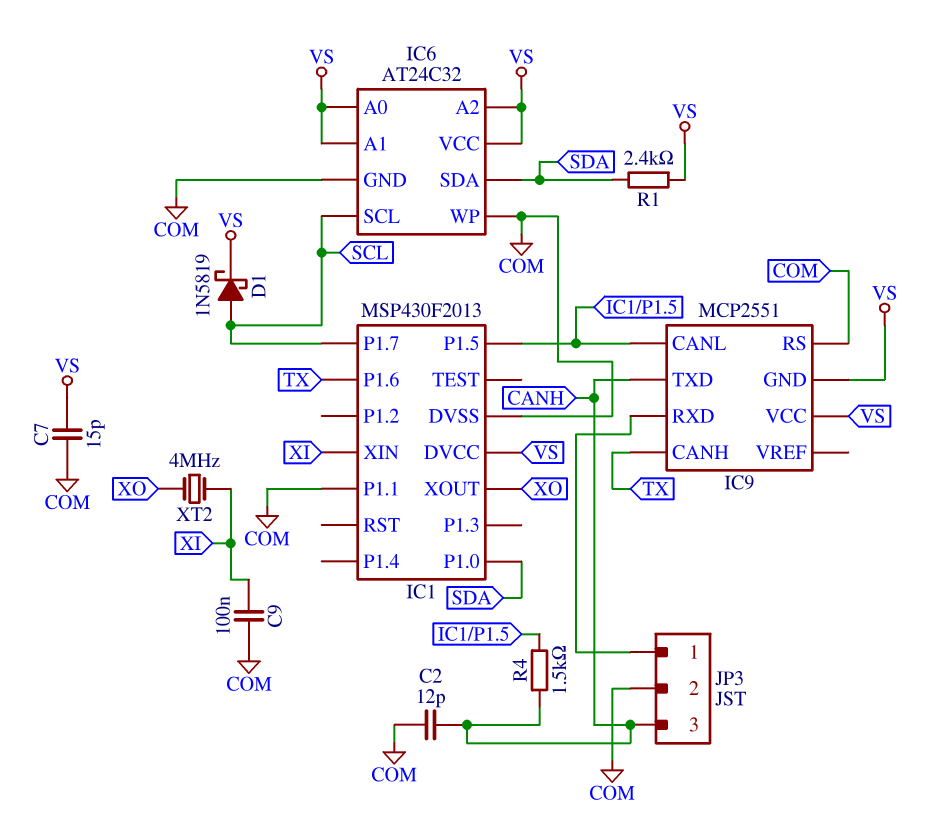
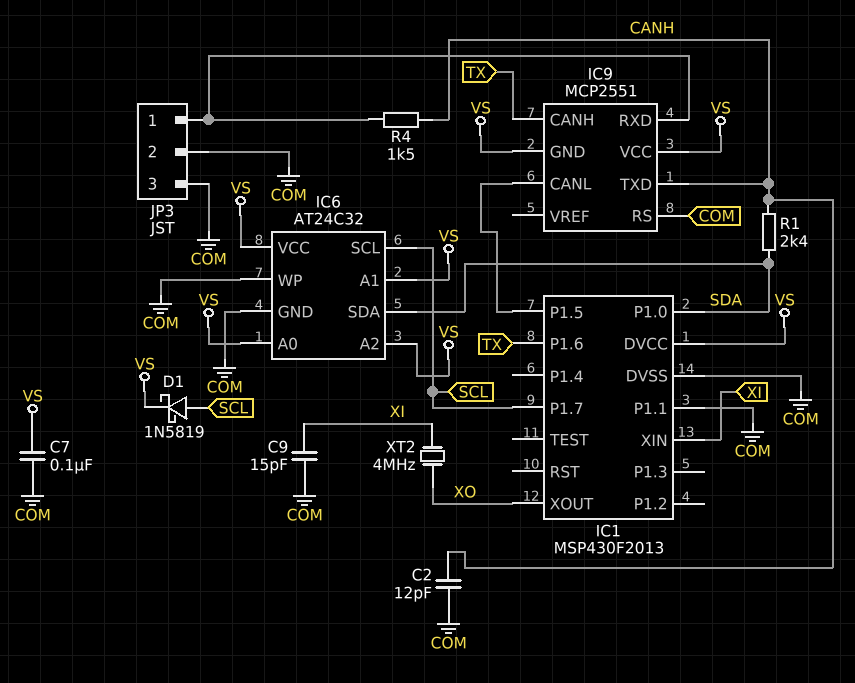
C7: 15pF (COM, VS) -> 100nF (COM, VS)
C9: 100nF (COM, XI) -> 15pF (COM, XI)
JP3 pin 3: CANH -> COM
R1: 2.4k (SDA, VS) -> 2.4k (CANH, SDA)
R4: 1.5k (CANH, IC1/P1.5) -> 1.5k (CANH, IC9/RXD)

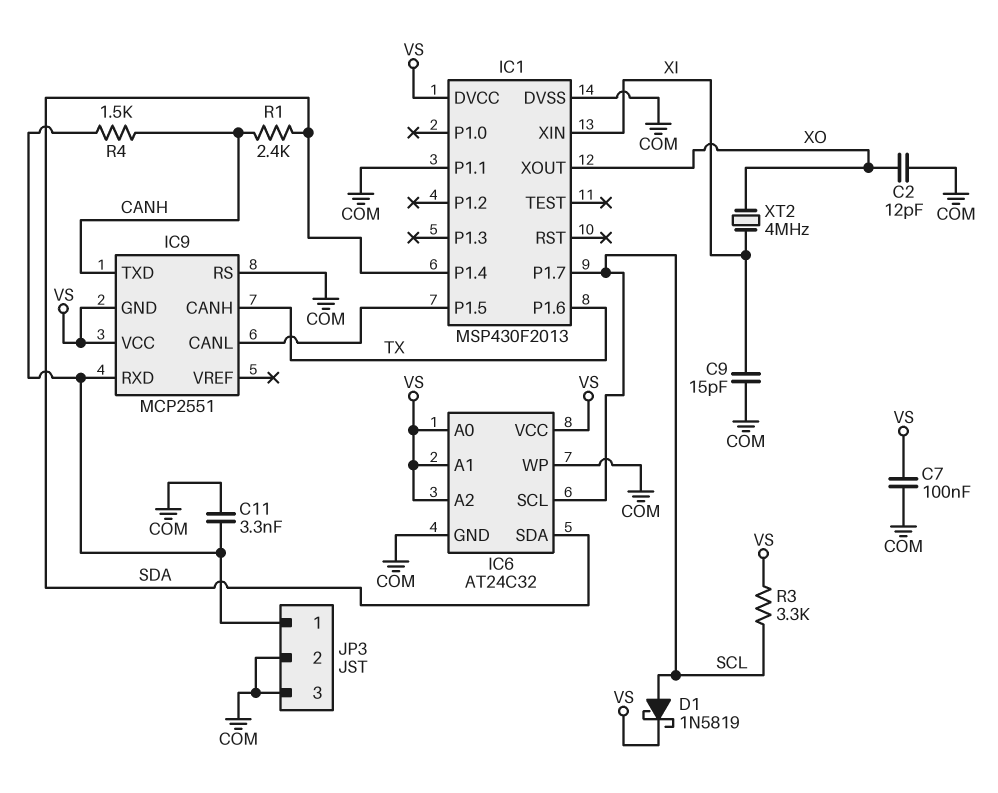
C2: 12pF (CANH, COM) -> 12pF (COM, XO)
C11: none -> 3.3nF (COM, IC9/RXD)
IC1 pin P1.0: SDA -> none
IC1 pin P1.4: none -> SDA
R3: none -> 3.3k (SCL, VS)

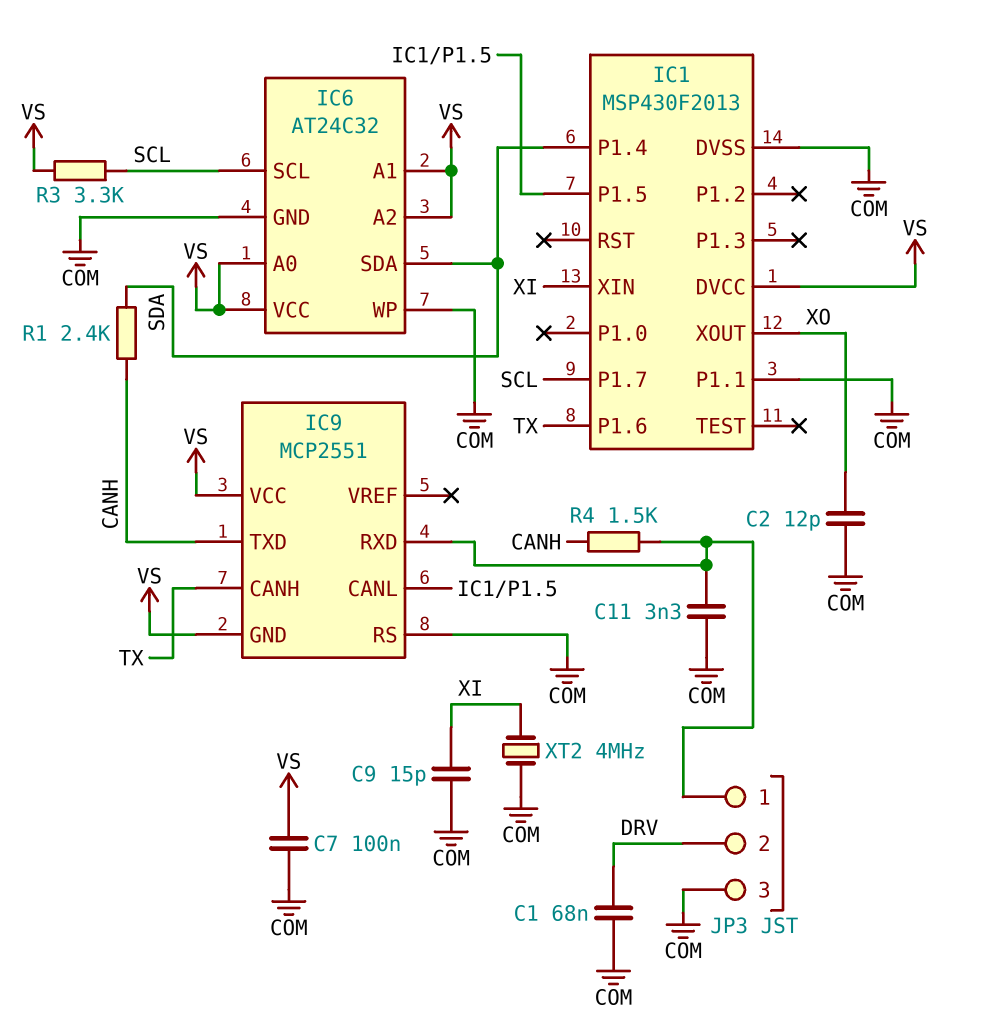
C1: none -> 68nF (COM, DRV)
D1: schottky 1N5819 (A SCL, K VS) -> none
JP3 pin 2: COM -> DRV
XT2: 4MHz (XI, XO) -> 4MHz (COM, XI)

